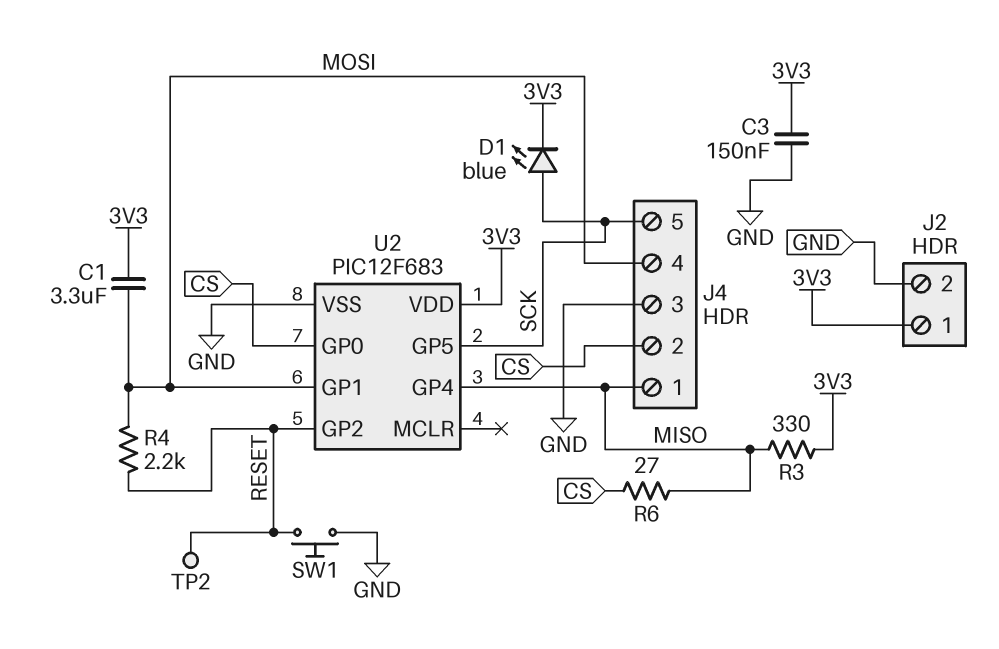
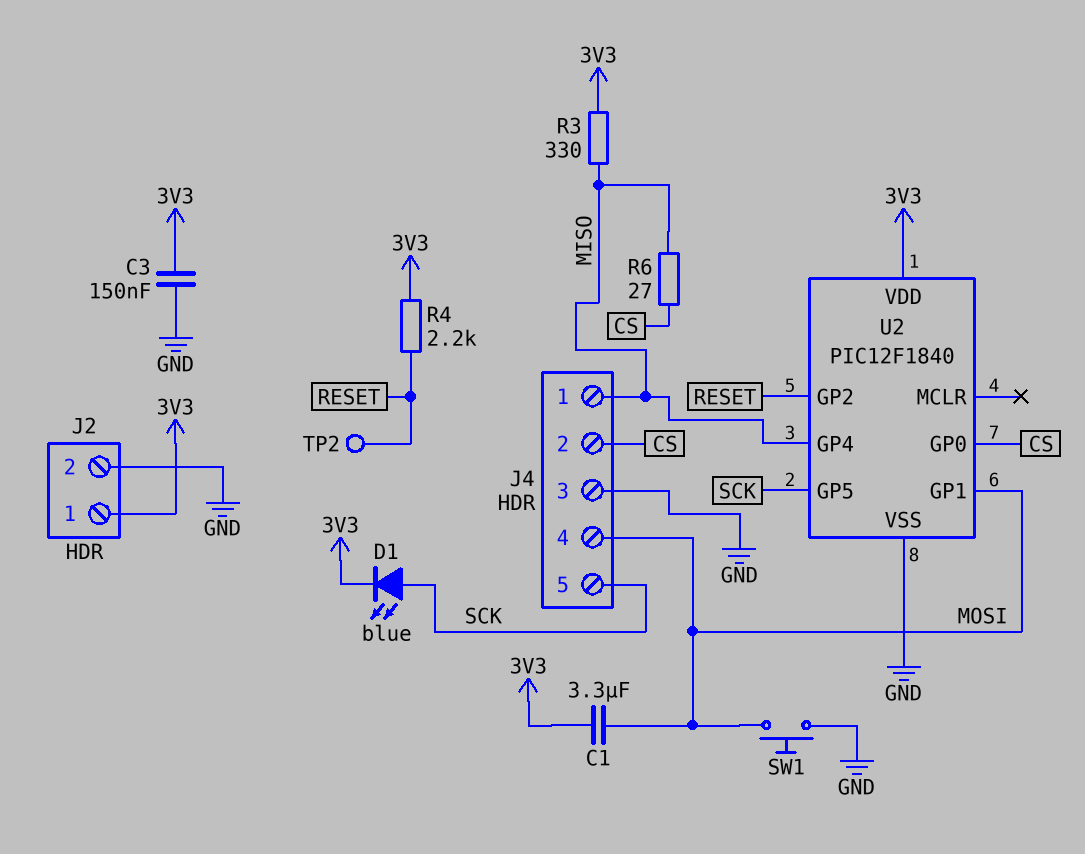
R4: 2.2k (MOSI, RESET) -> 2.2k (3V3, RESET)
SW1: button (GND, RESET) -> button (GND, MOSI)
U2: PIC12F683 -> PIC12F1840

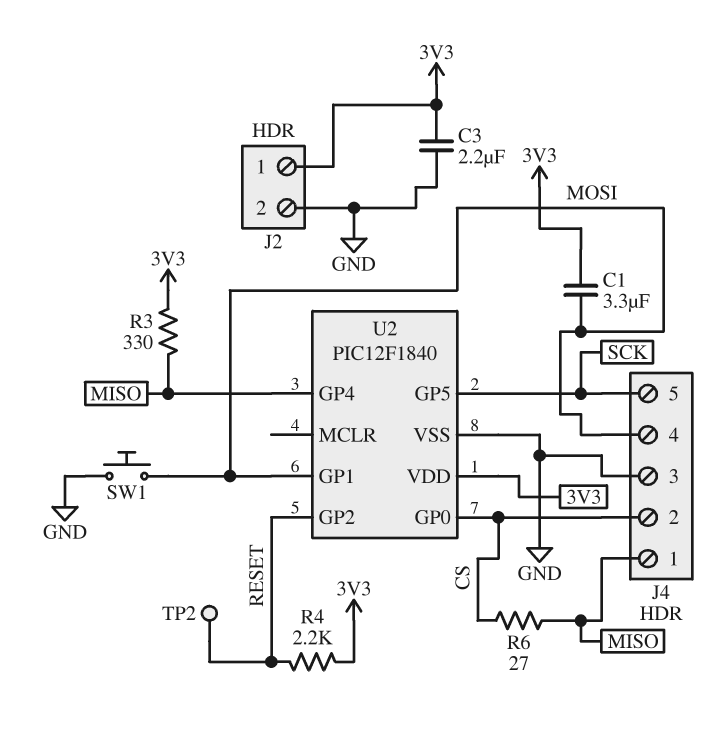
C3: 150nF (3V3, GND) -> 2.2uF (3V3, GND)
D1: LED blue (A SCK, K 3V3) -> none

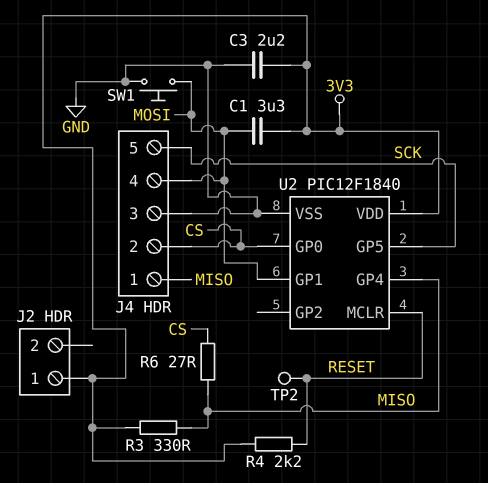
J2 pin 2: GND -> none
U2 pin GP2: RESET -> none
U2 pin MCLR: none -> RESET

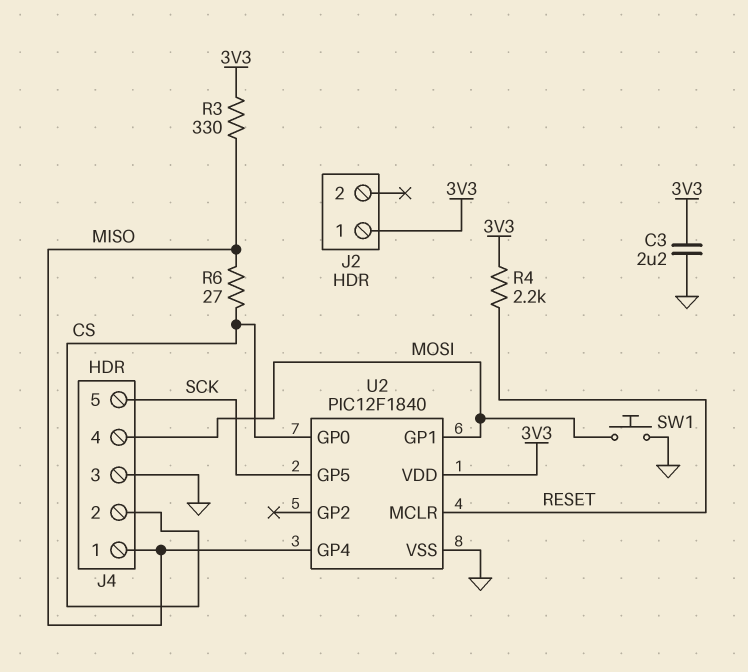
C1: 3.3uF (3V3, MOSI) -> none
TP2: test point (RESET) -> none

